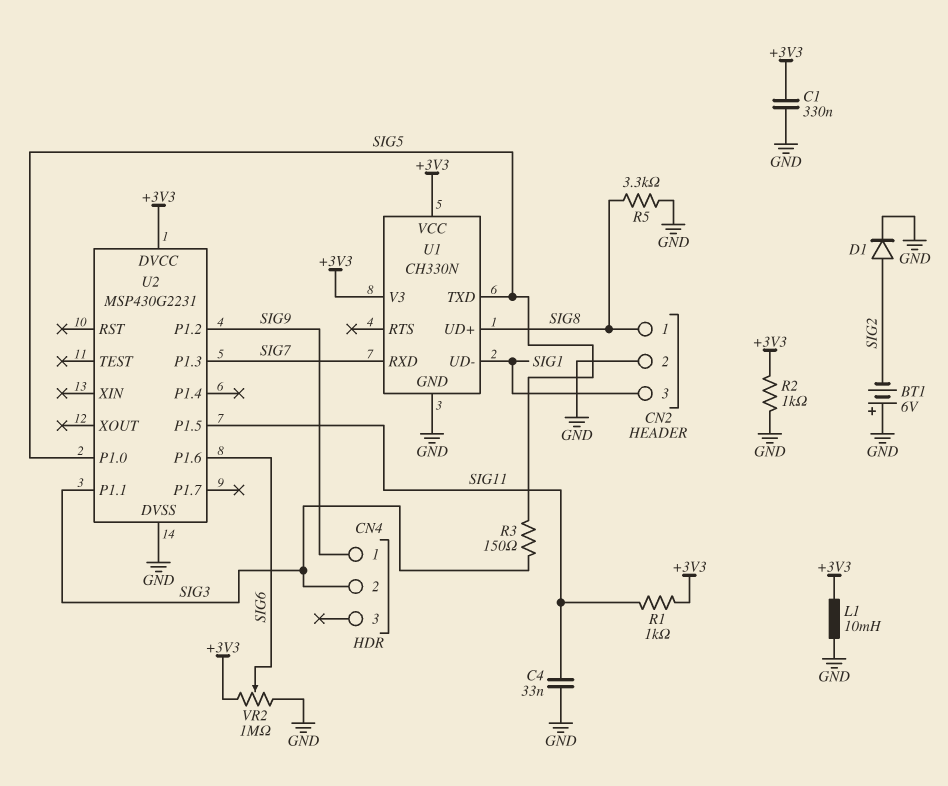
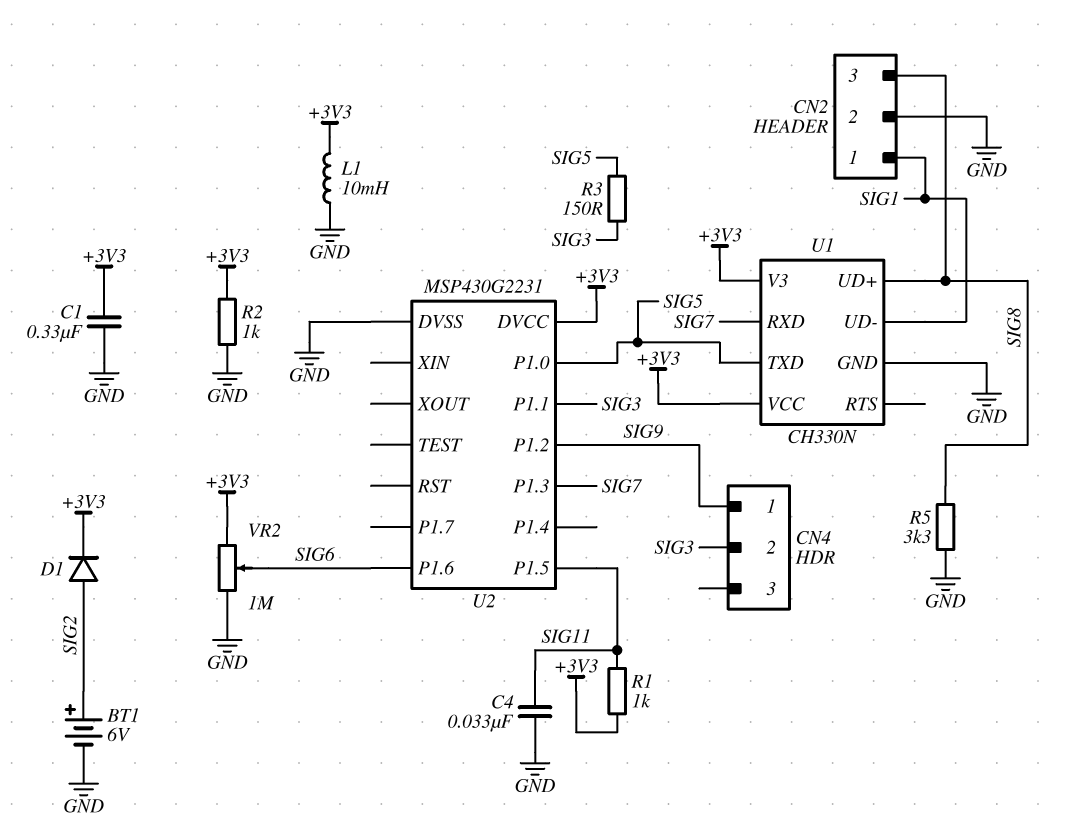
BT1: 6V (plus GND, minus SIG2) -> 6V (plus SIG2, minus GND)
CN2 pin 1: SIG8 -> SIG1
CN2 pin 3: SIG1 -> SIG8
D1: diode (A SIG2, K GND) -> diode (A SIG2, K +3V3)

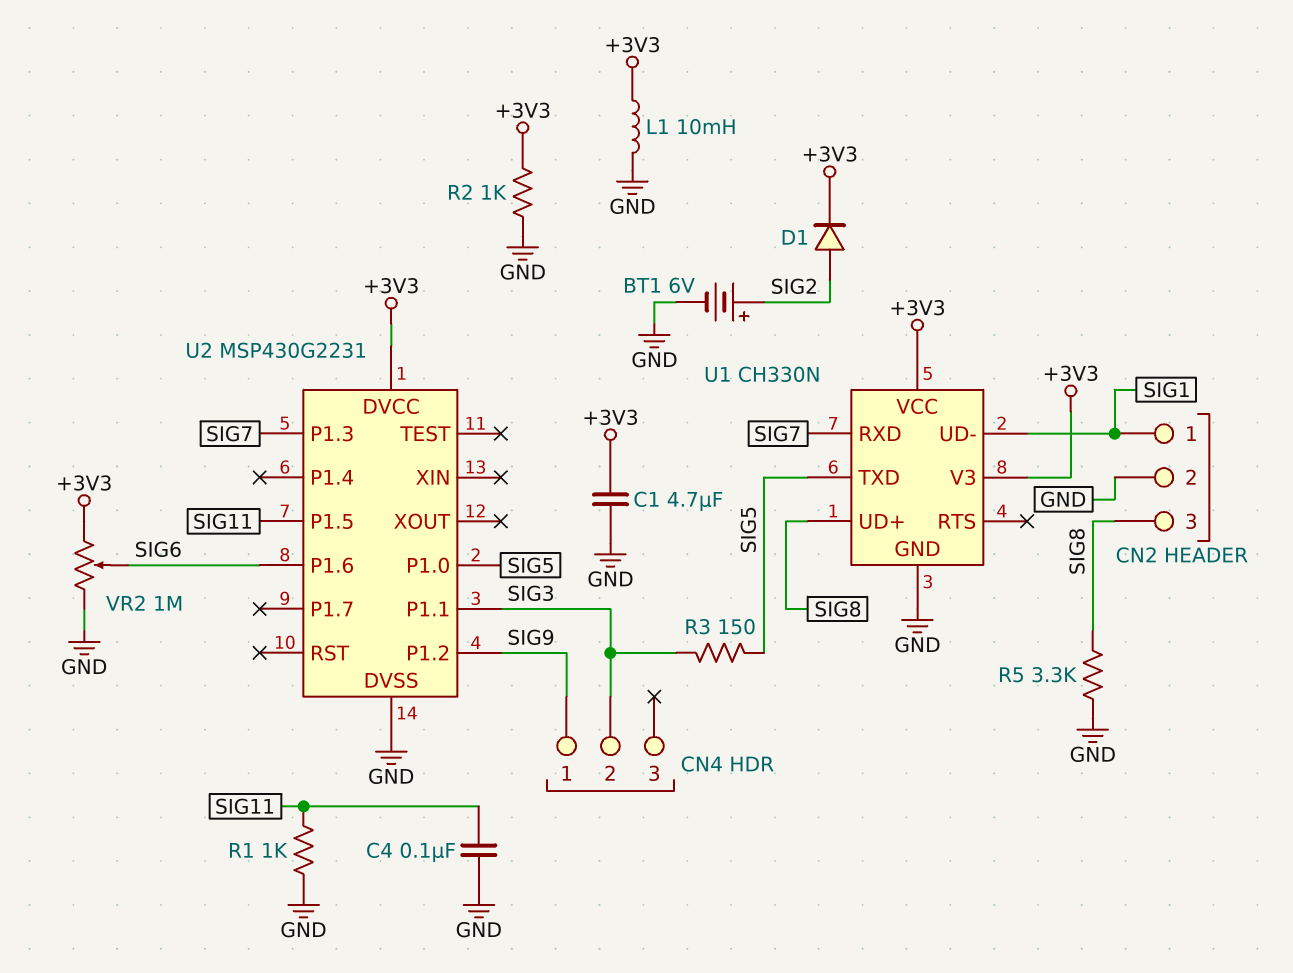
C1: 330nF (+3V3, GND) -> 4.7uF (+3V3, GND)
C4: 33nF (GND, SIG11) -> 100nF (GND, SIG11)
R1: 1k (+3V3, SIG11) -> 1k (GND, SIG11)

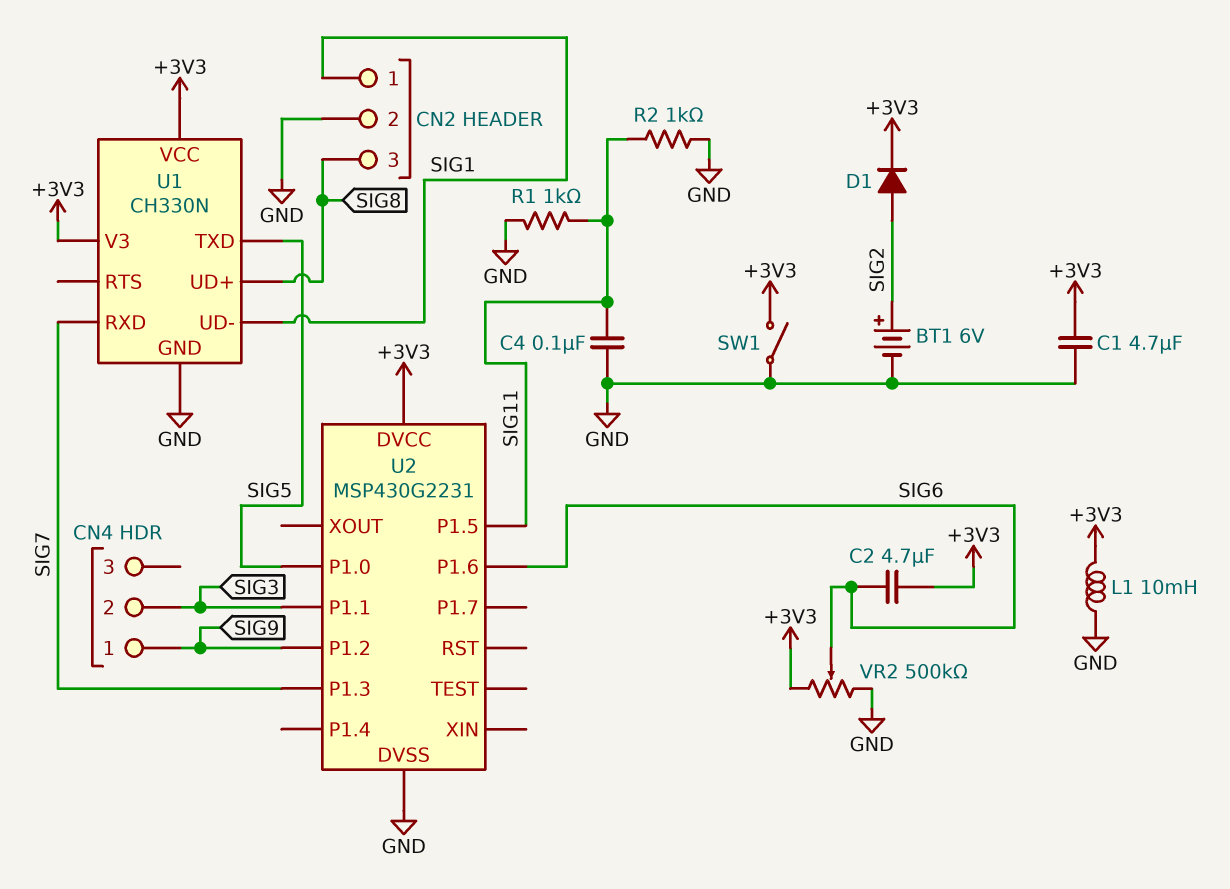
C2: none -> 4.7uF (+3V3, SIG6)
R2: 1k (+3V3, GND) -> 1k (GND, SIG11)
R3: 150 (SIG3, SIG5) -> none
R5: 3.3k (GND, SIG8) -> none
SW1: none -> switch (+3V3, GND)
VR2: 1M (+3V3, GND, wiper SIG6) -> 500k (+3V3, GND, wiper SIG6)

